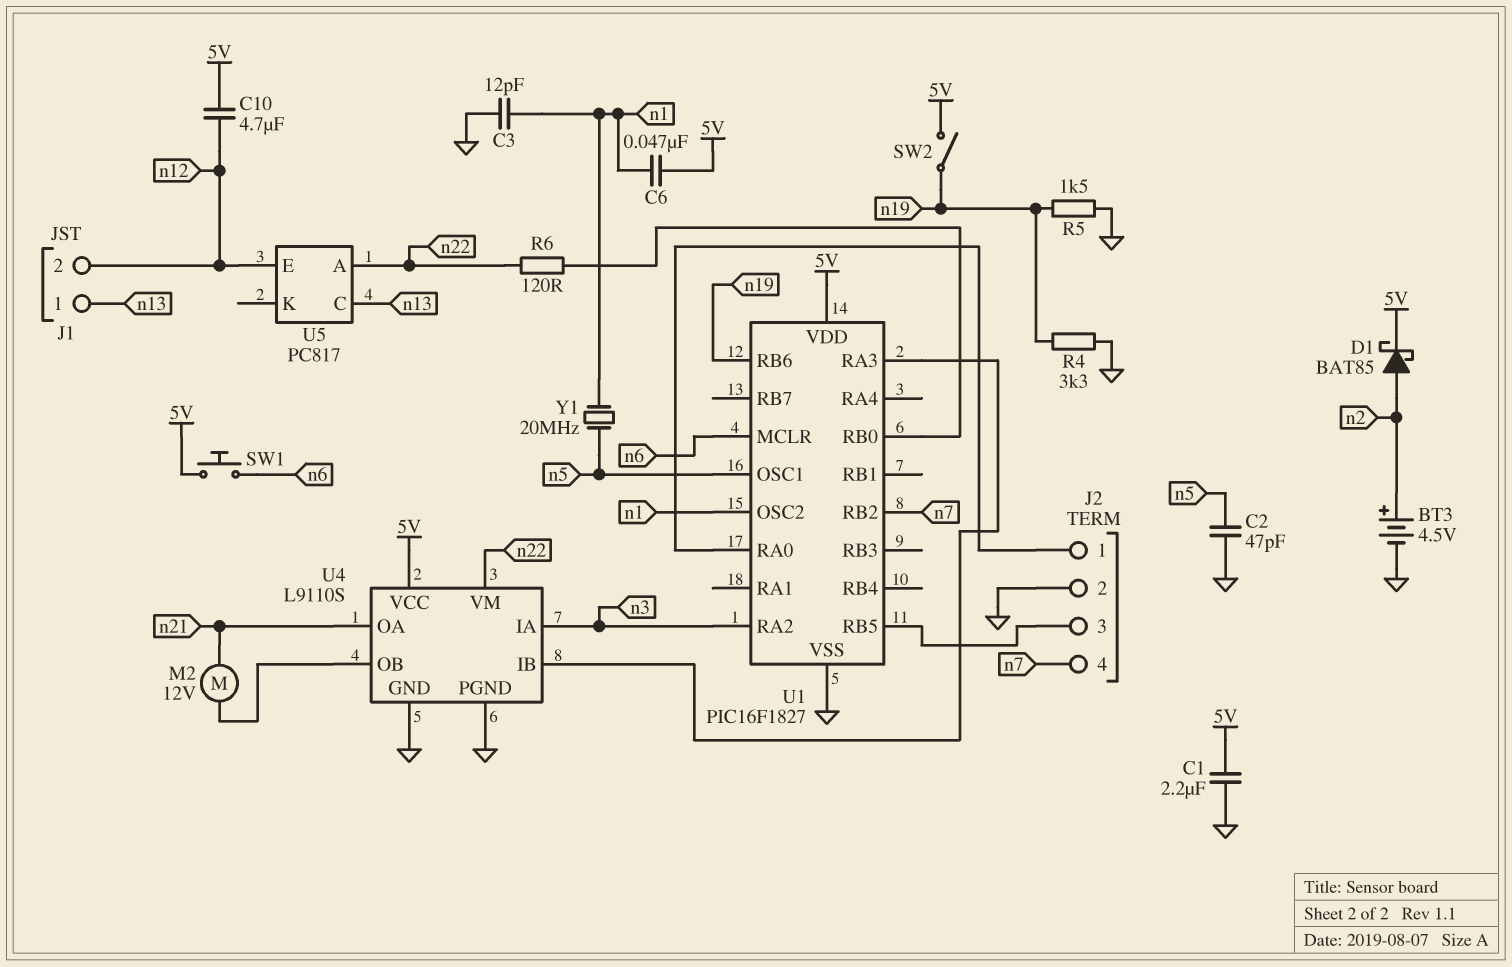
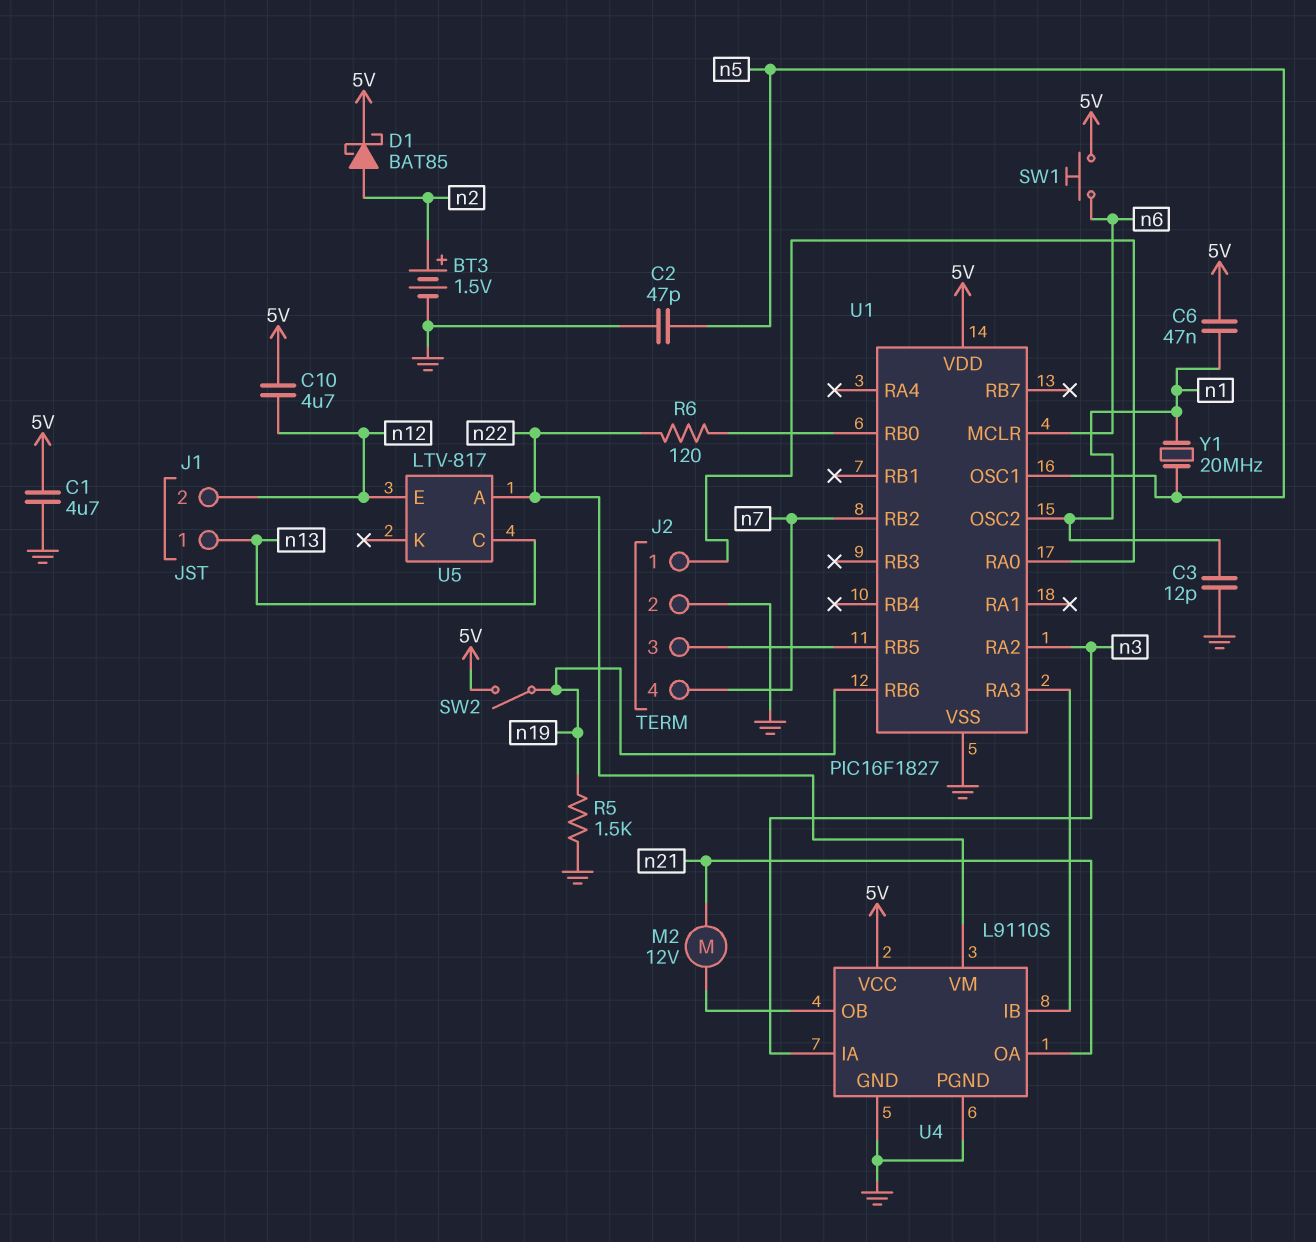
BT3: 4.5V (plus n2, minus GND) -> 1.5V (plus n2, minus GND)
C1: 2.2uF (5V, GND) -> 4.7uF (5V, GND)
R4: 3.3k (GND, n19) -> none
U5: PC817 -> LTV-817

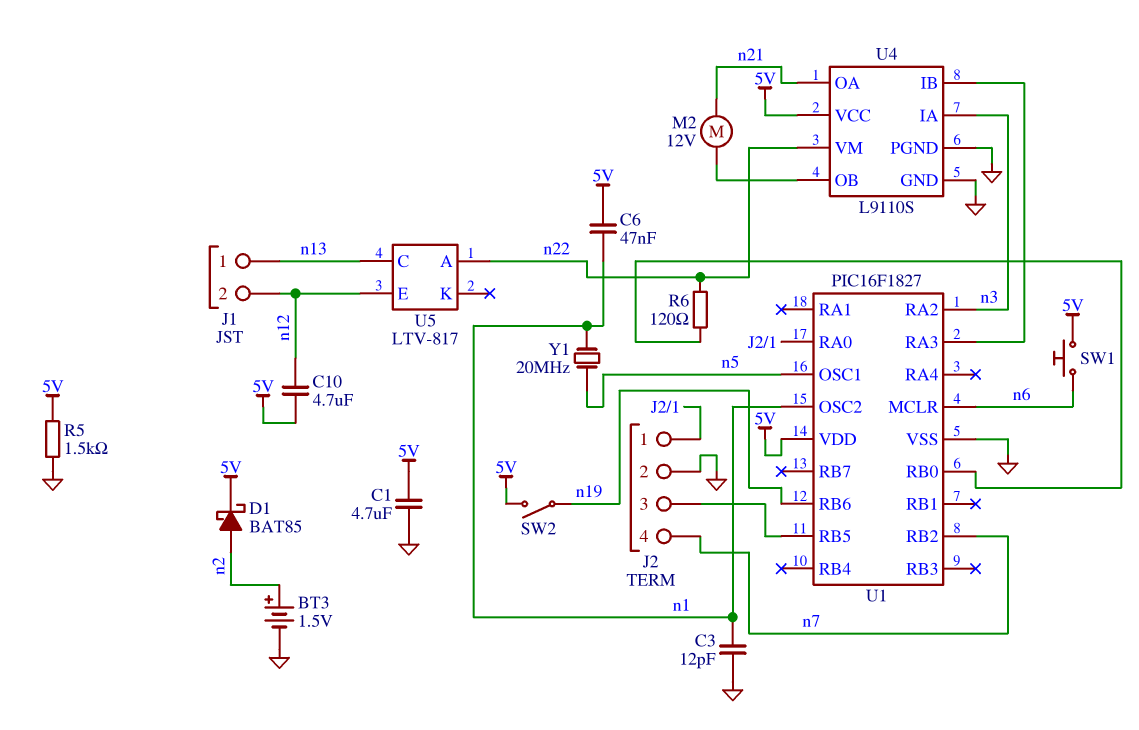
C2: 47pF (GND, n5) -> none
R5: 1.5k (GND, n19) -> 1.5k (5V, GND)

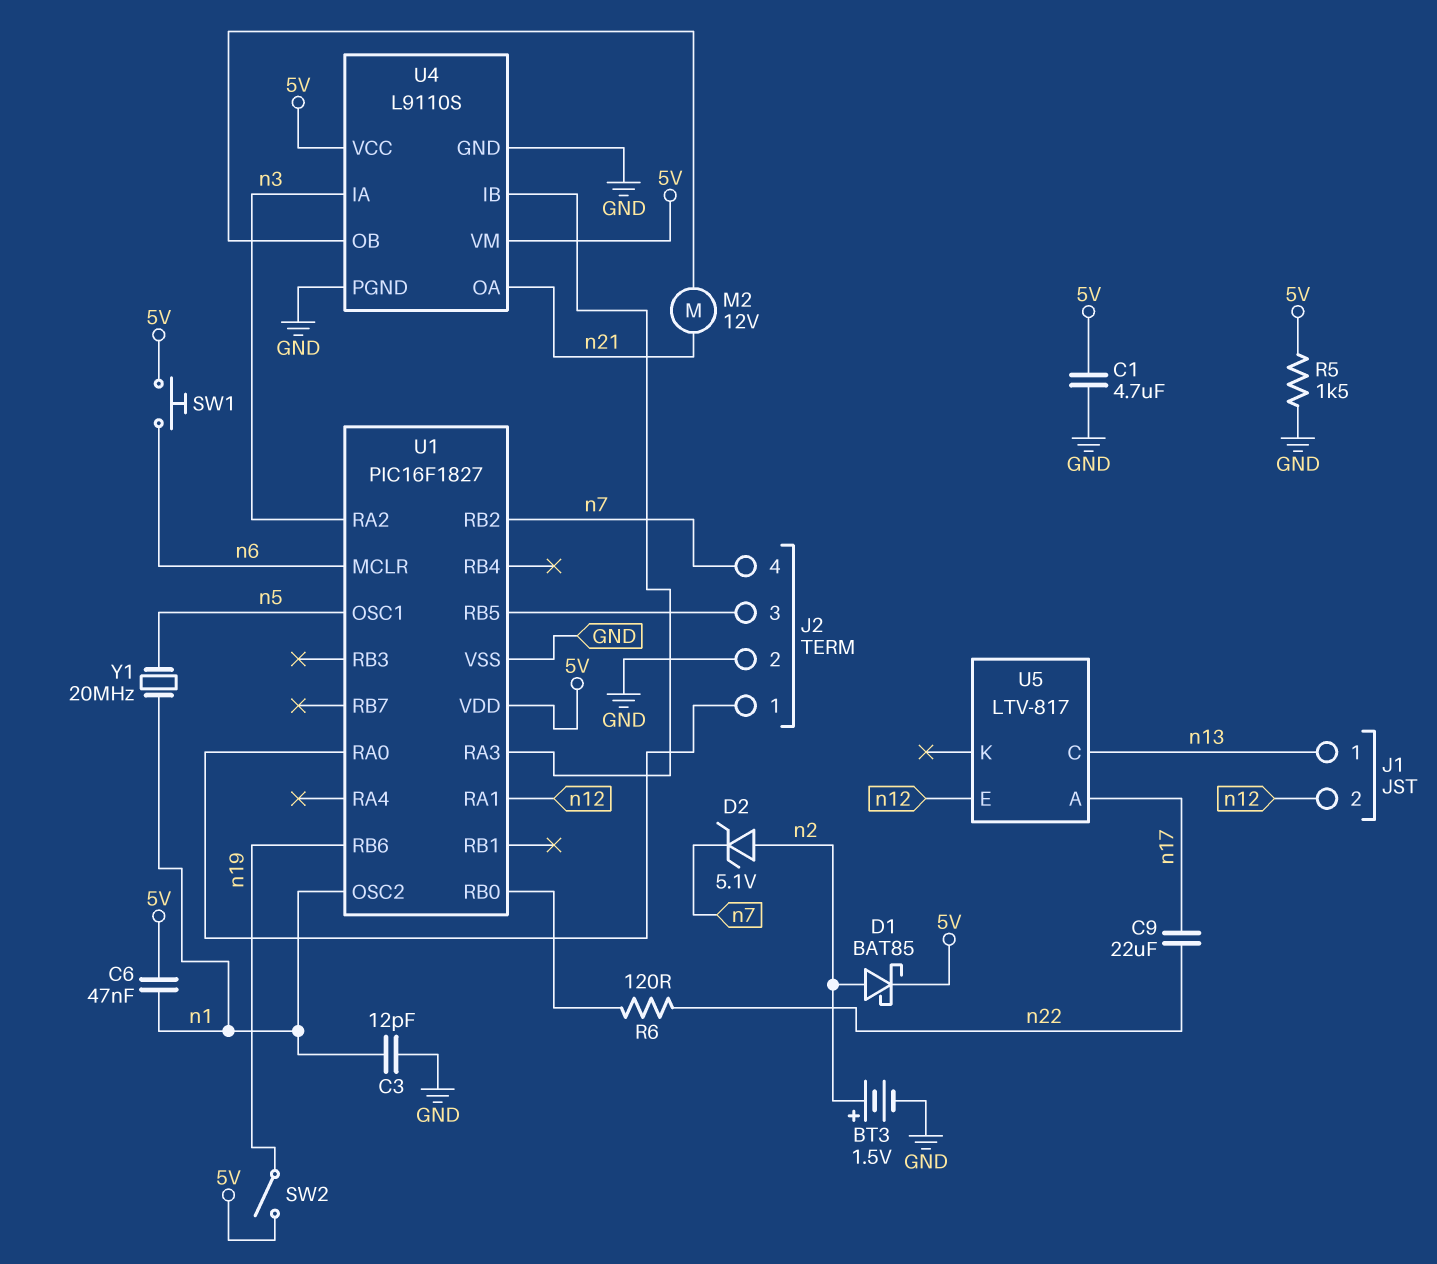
C9: none -> 22uF (n17, n22)
C10: 4.7uF (5V, n12) -> none
D2: none -> zener 5.1V (A n2, K n7)
U1 pin RA1: none -> n12
U4 pin VM: n22 -> 5V
U5 pin A: n22 -> n17

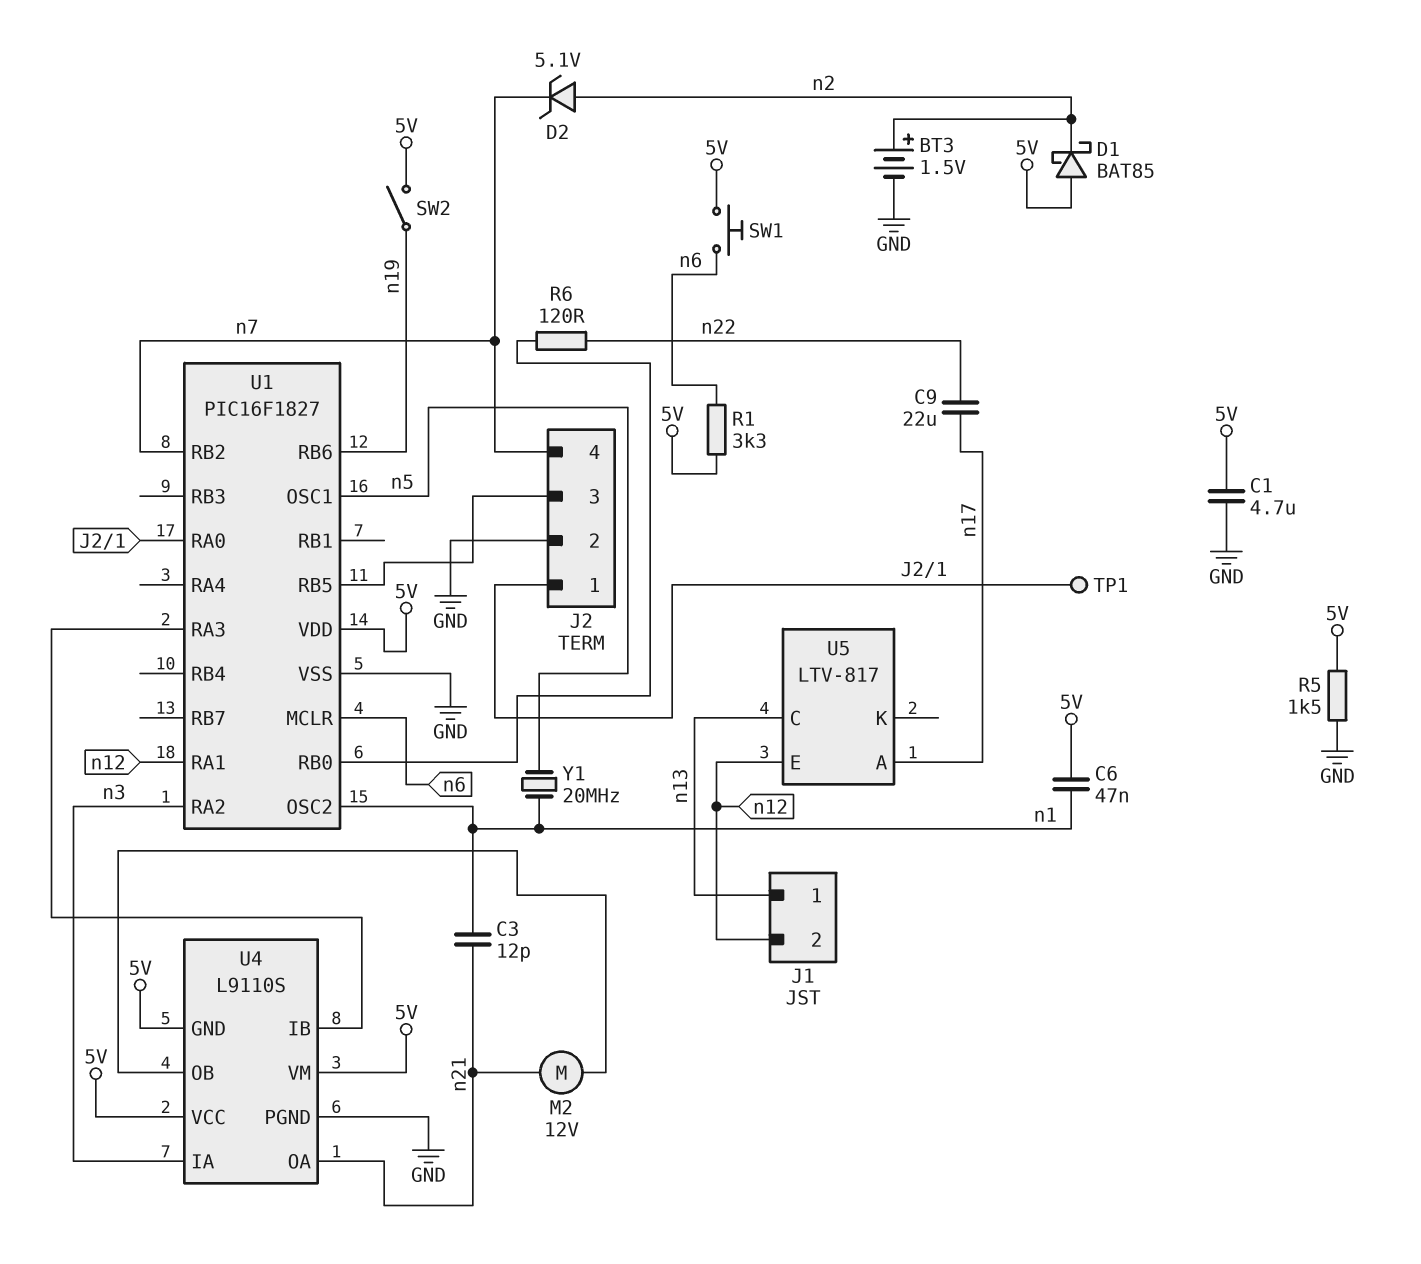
C3: 12pF (GND, n1) -> 12pF (n1, n21)
D1: schottky BAT85 (A n2, K 5V) -> schottky BAT85 (A 5V, K n2)
R1: none -> 3.3k (5V, n6)
TP1: none -> test point (J2/1)
U4 pin GND: GND -> 5V

